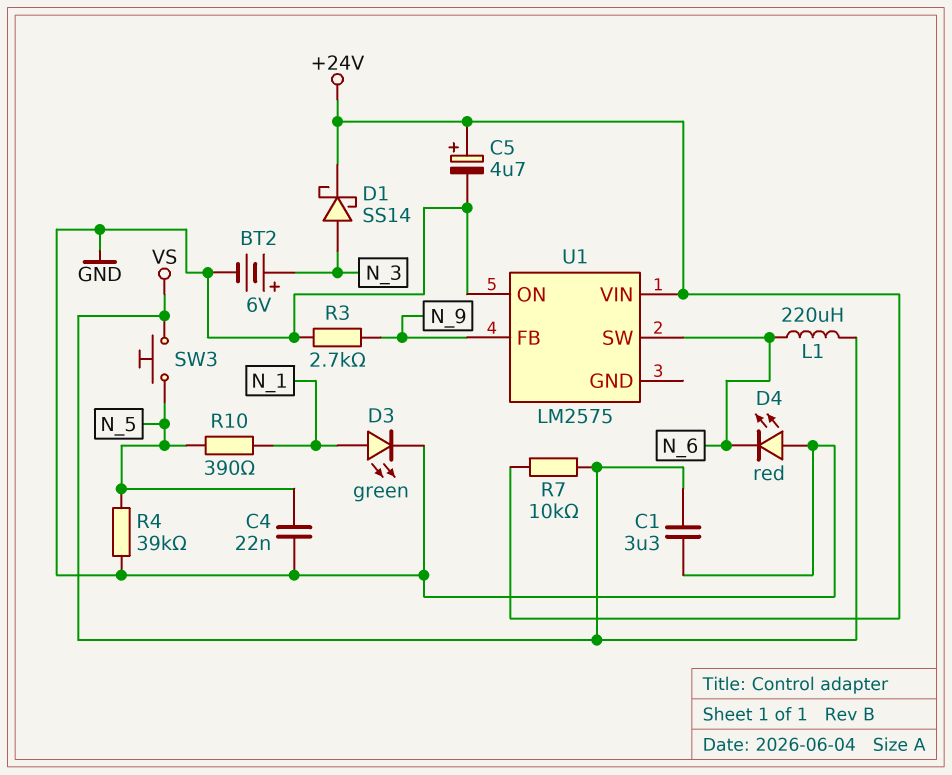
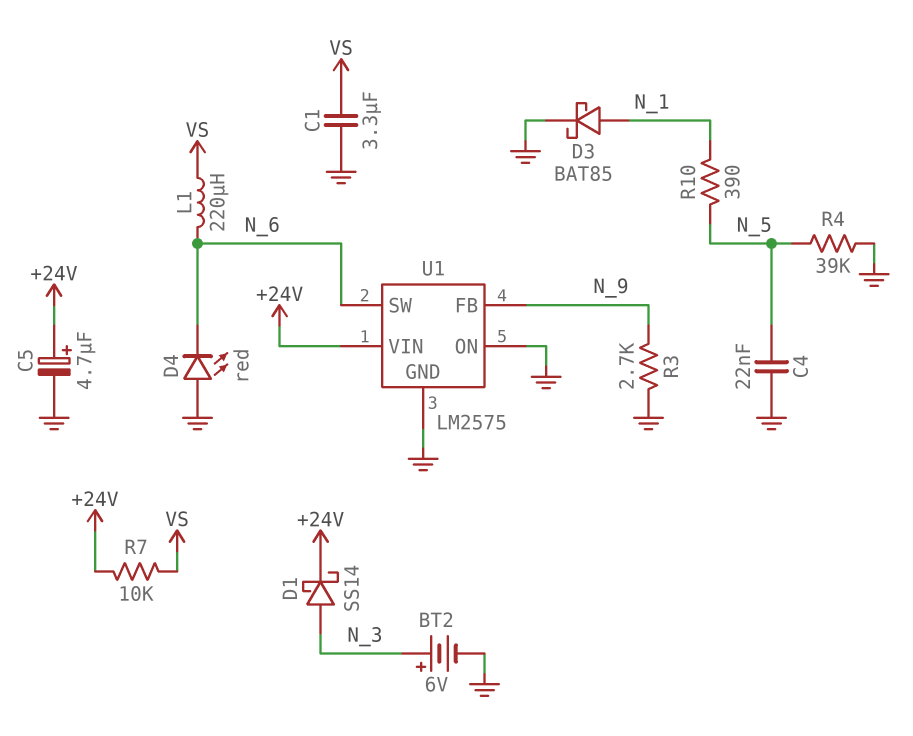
D3: LED green (A N_1, K GND) -> schottky BAT85 (A N_1, K GND)
SW3: button (N_5, VS) -> none
U1 pin GND: none -> GND

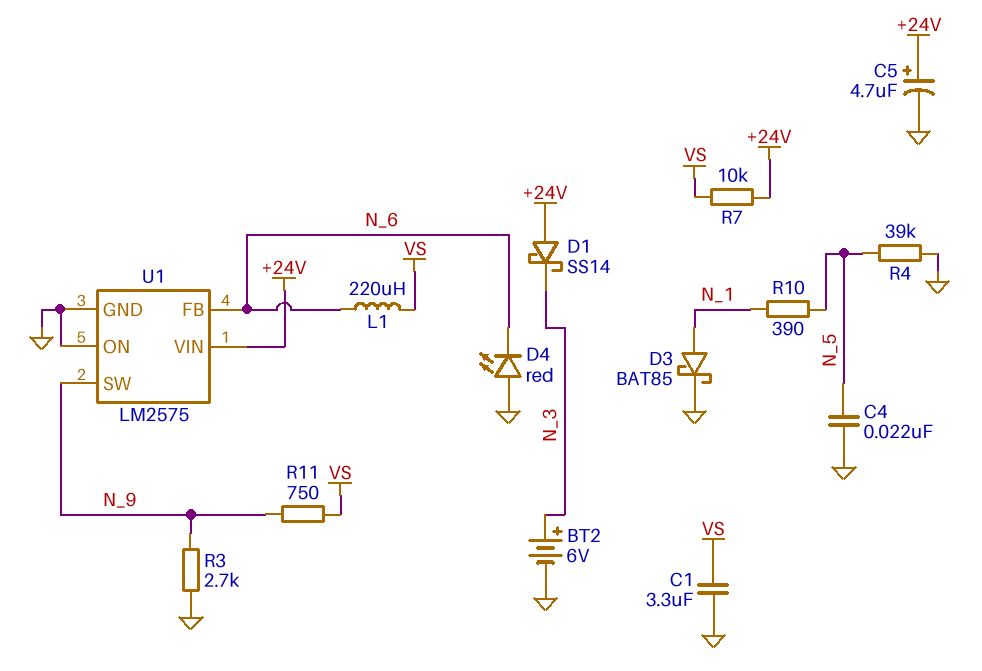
D1: schottky SS14 (A N_3, K +24V) -> schottky SS14 (A +24V, K N_3)
R11: none -> 750 (N_9, VS)
U1 pin FB: N_9 -> N_6
U1 pin SW: N_6 -> N_9

